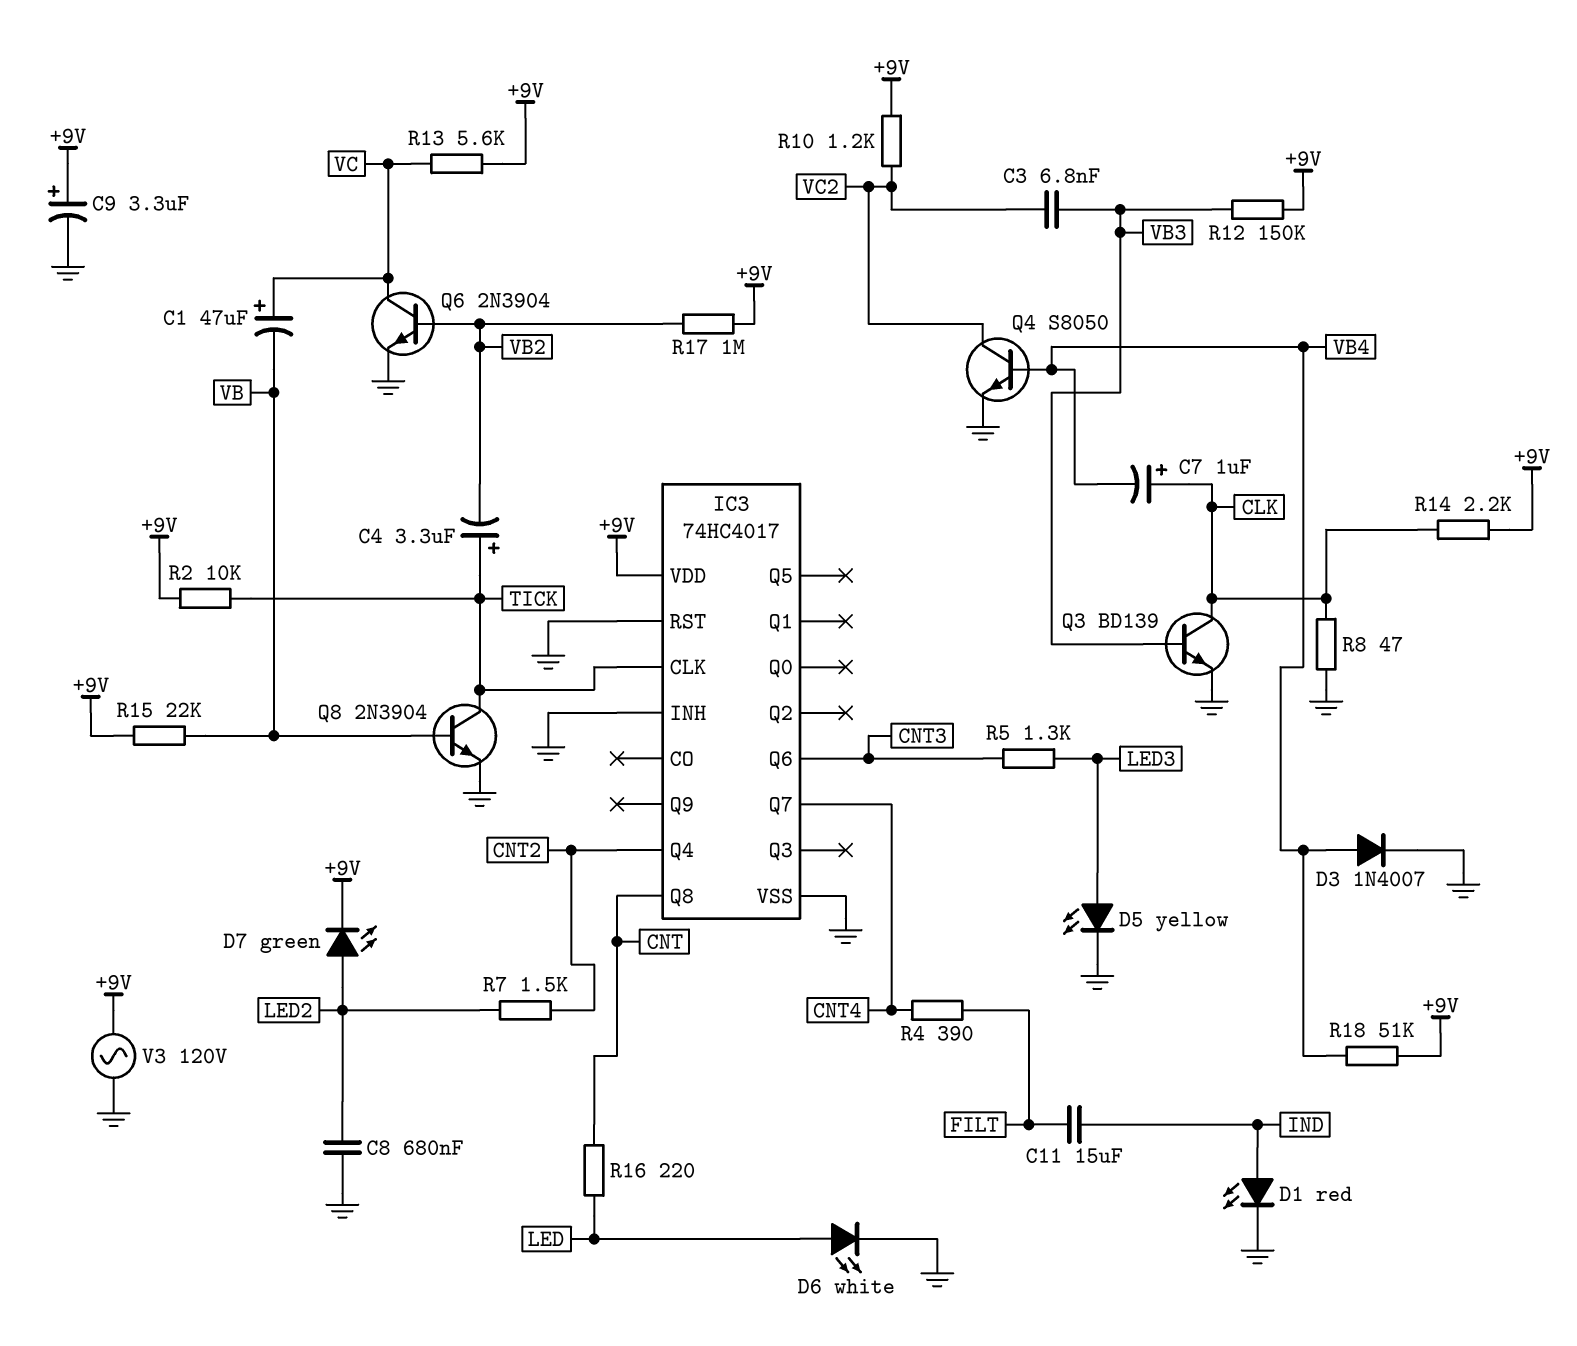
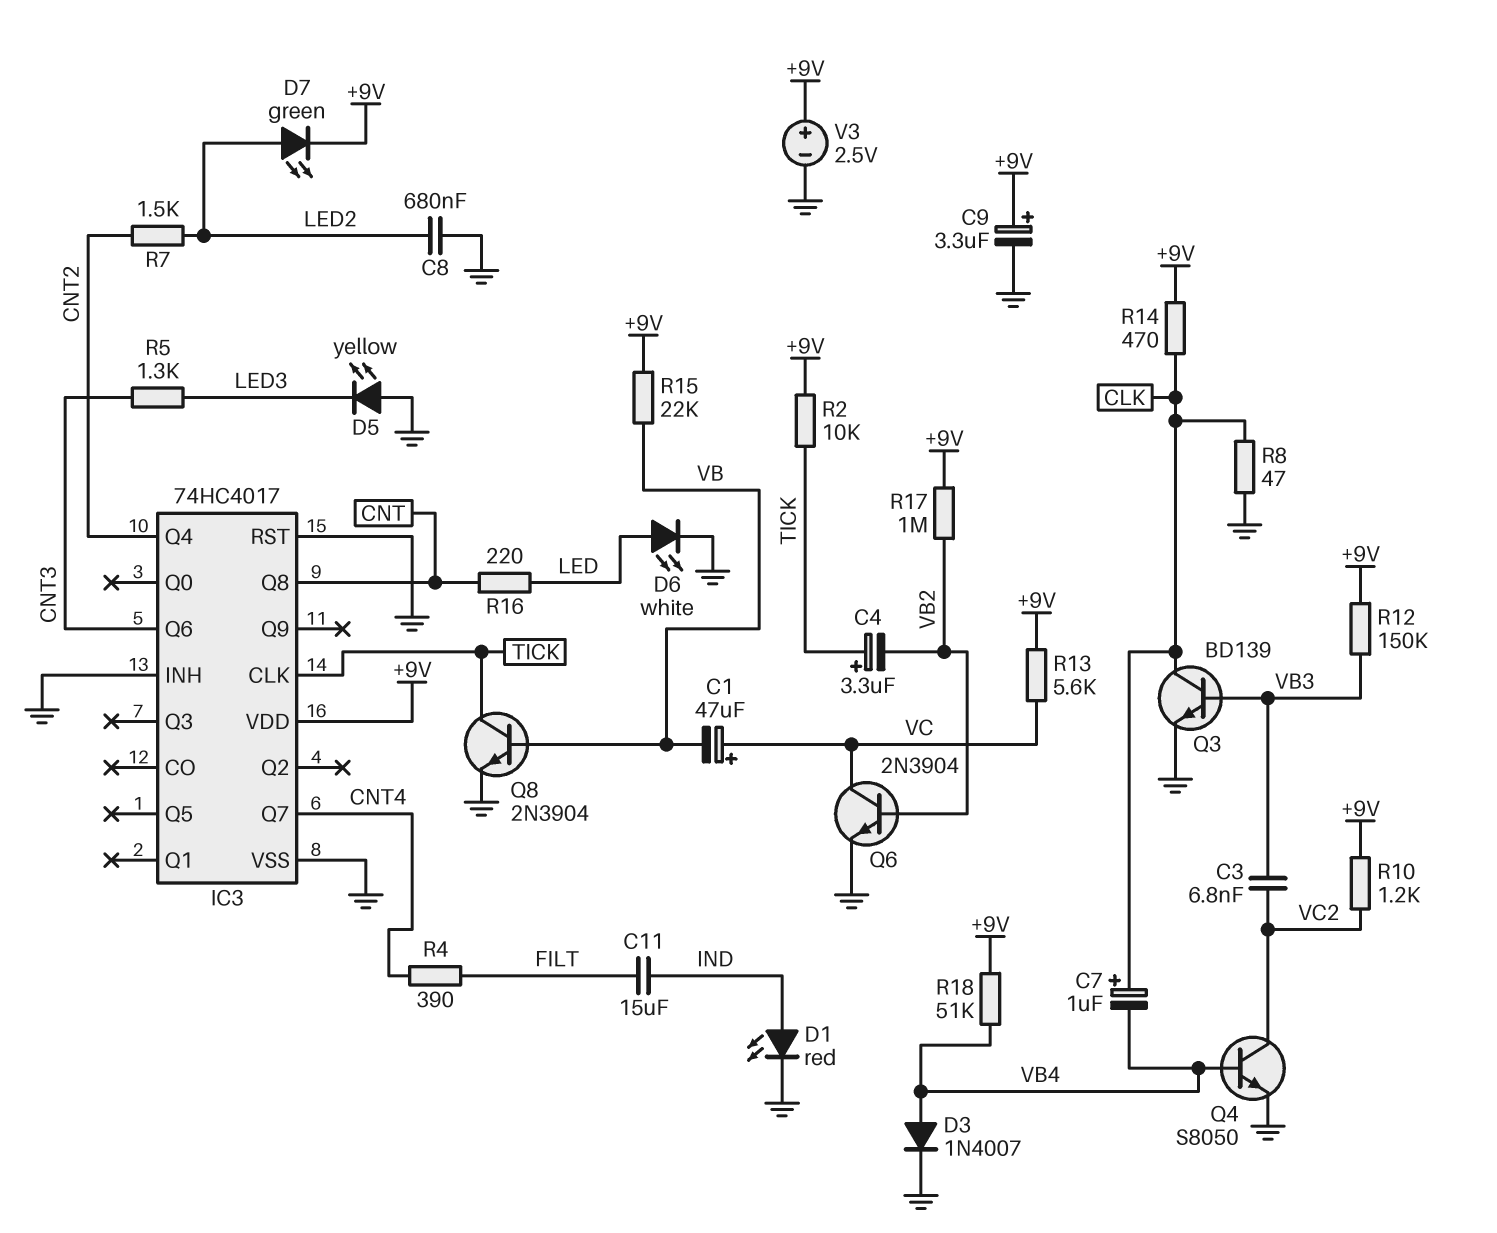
D5: LED yellow (A LED3, K GND) -> LED yellow (A GND, K LED3)
R14: 2.2k (+9V, CLK) -> 470 (+9V, CLK)
V3: AC 120V (+9V, GND) -> 2.5V (plus +9V, minus GND)

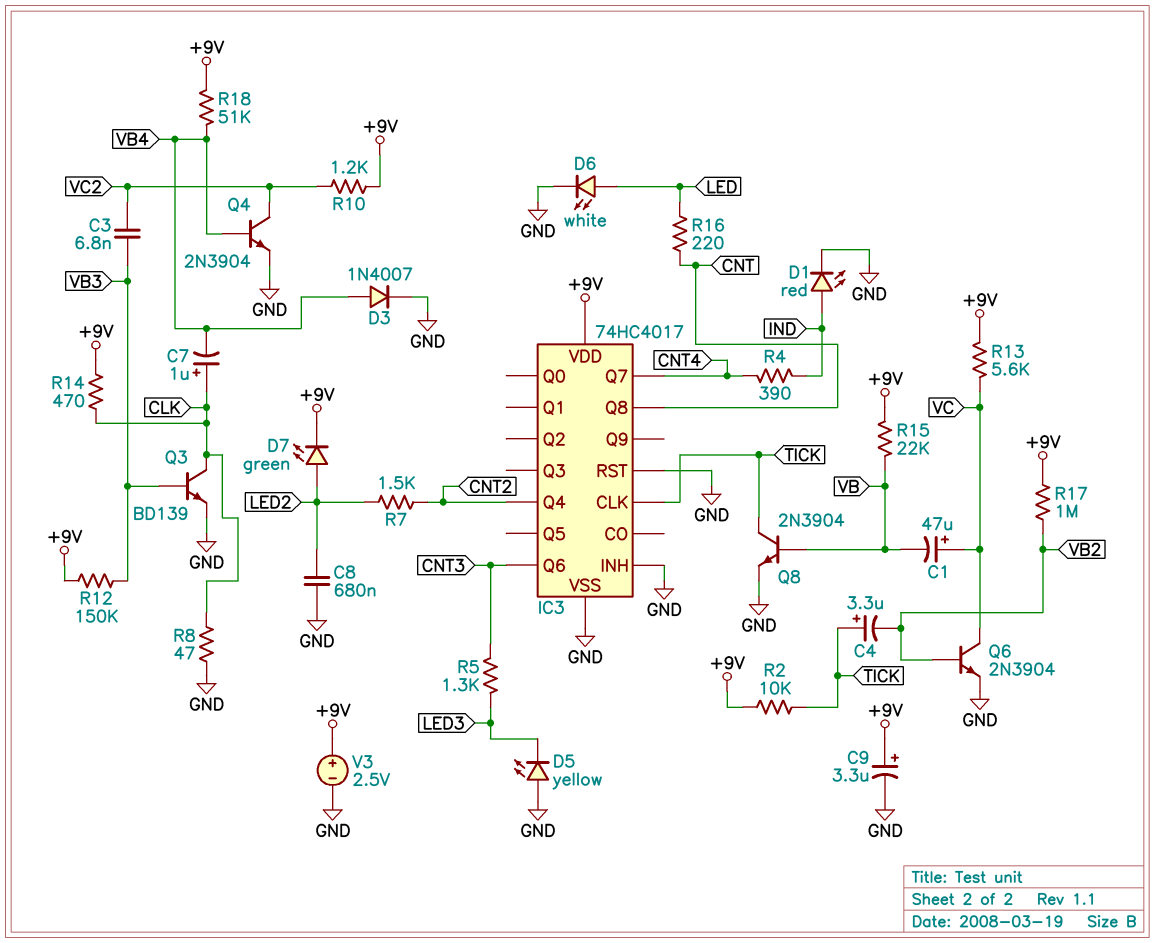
C11: 15uF (FILT, IND) -> none
Q4: NPN S8050 (B VB4, C VC2, E GND) -> NPN 2N3904 (B VB4, C VC2, E GND)
R4: 390 (CNT4, FILT) -> 390 (CNT4, IND)

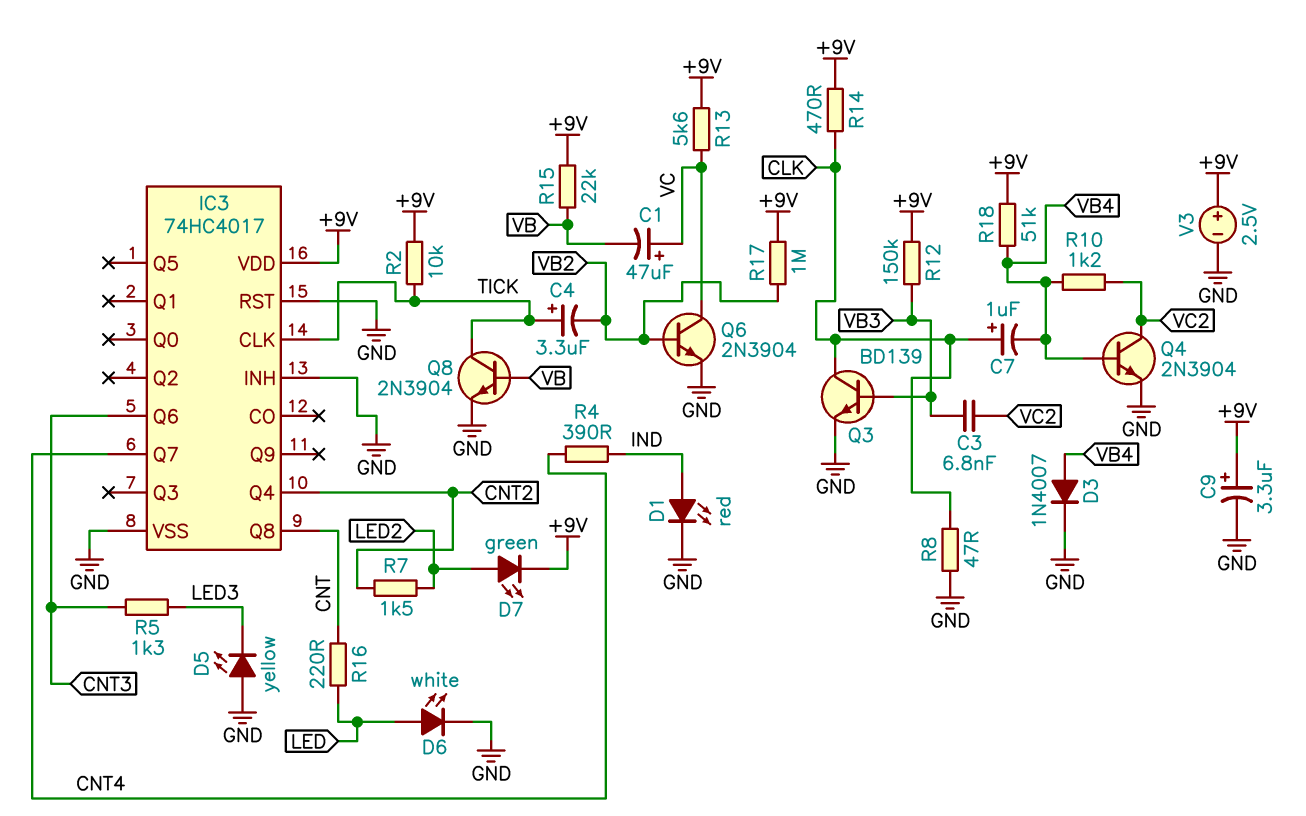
C8: 680nF (GND, LED2) -> none
R10: 1.2k (+9V, VC2) -> 1.2k (VB4, VC2)

